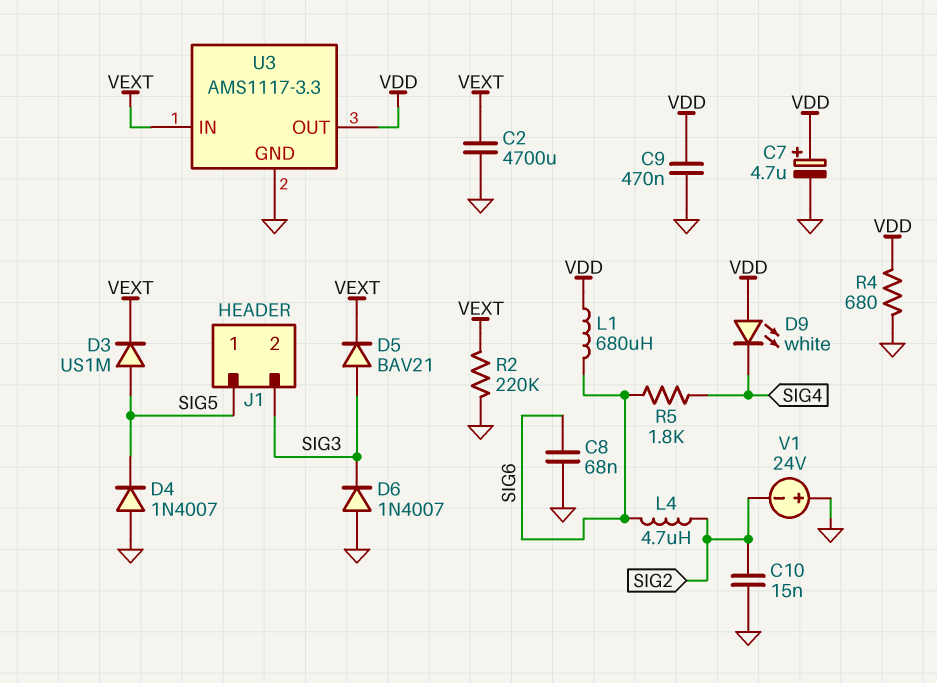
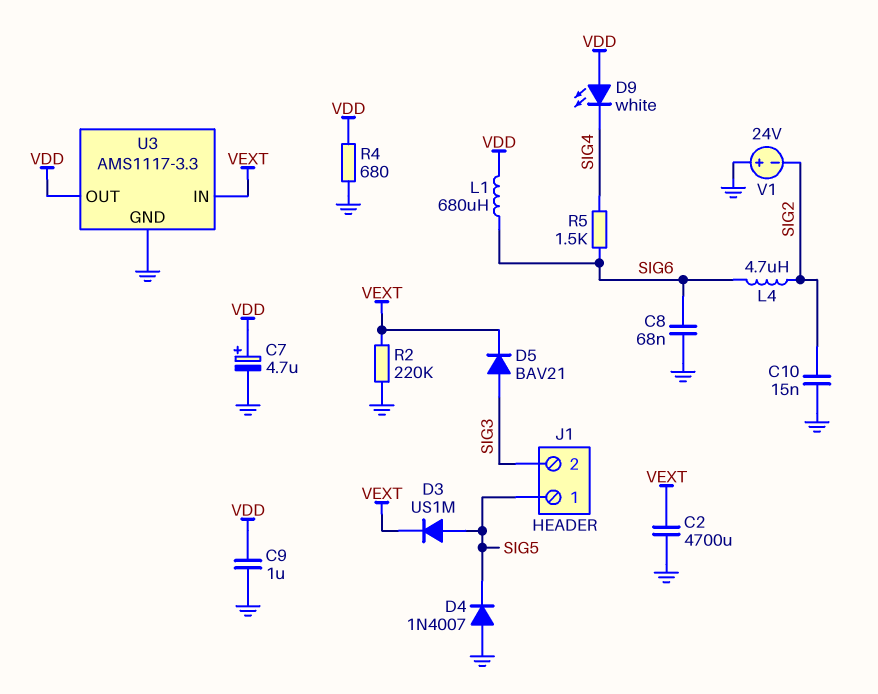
C9: 470nF (GND, VDD) -> 1uF (GND, VDD)
D6: diode 1N4007 (A GND, K SIG3) -> none
R5: 1.8k (SIG4, SIG6) -> 1.5k (SIG4, SIG6)

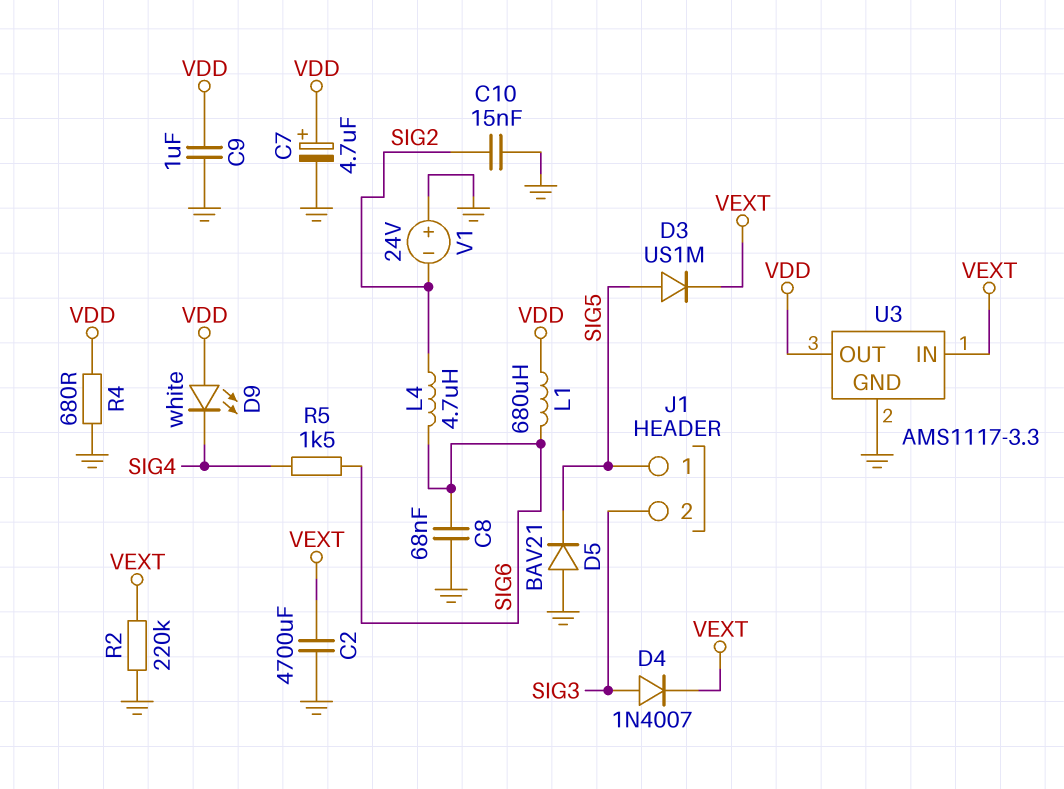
D4: diode 1N4007 (A GND, K SIG5) -> diode 1N4007 (A SIG3, K VEXT)
D5: diode BAV21 (A SIG3, K VEXT) -> diode BAV21 (A GND, K SIG5)

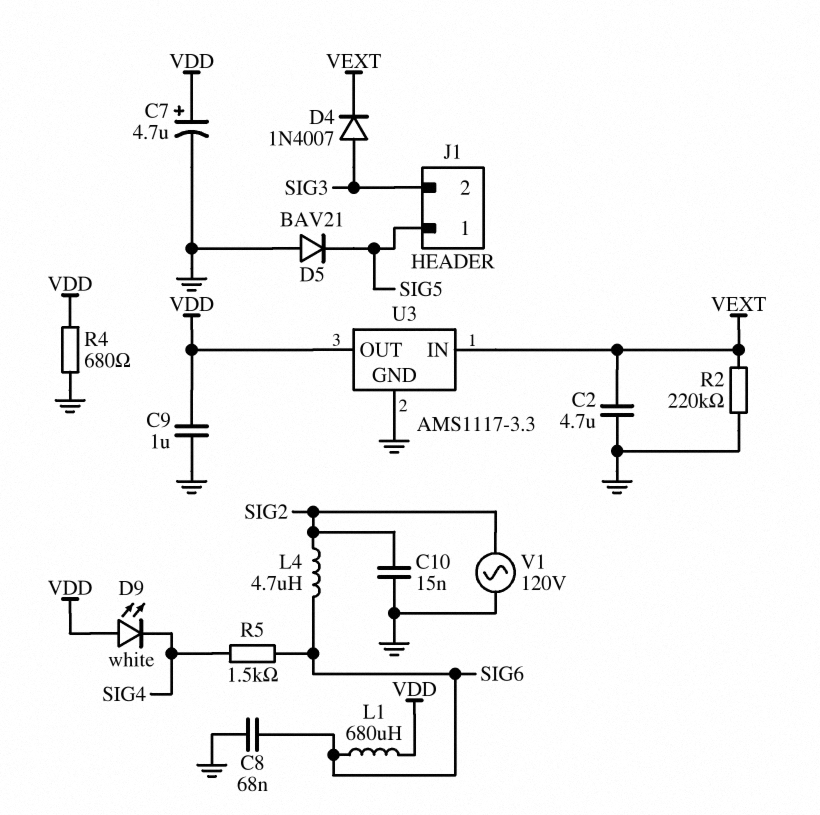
C2: 4700uF (GND, VEXT) -> 4.7uF (GND, VEXT)
D3: diode US1M (A SIG5, K VEXT) -> none
V1: 24V (plus GND, minus SIG2) -> AC 120V (GND, SIG2)

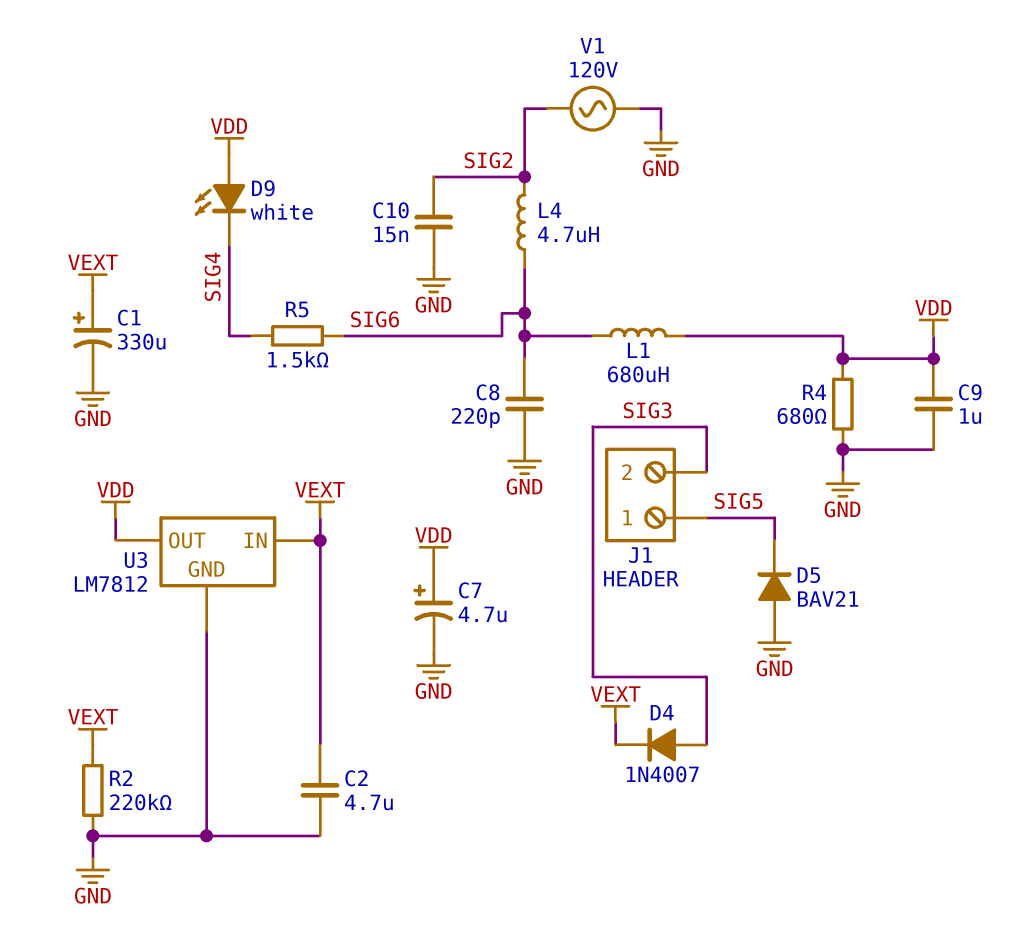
C1: none -> 330uF (plus VEXT, minus GND)
C8: 68nF (GND, SIG6) -> 220pF (GND, SIG6)
U3: AMS1117-3.3 -> LM7812

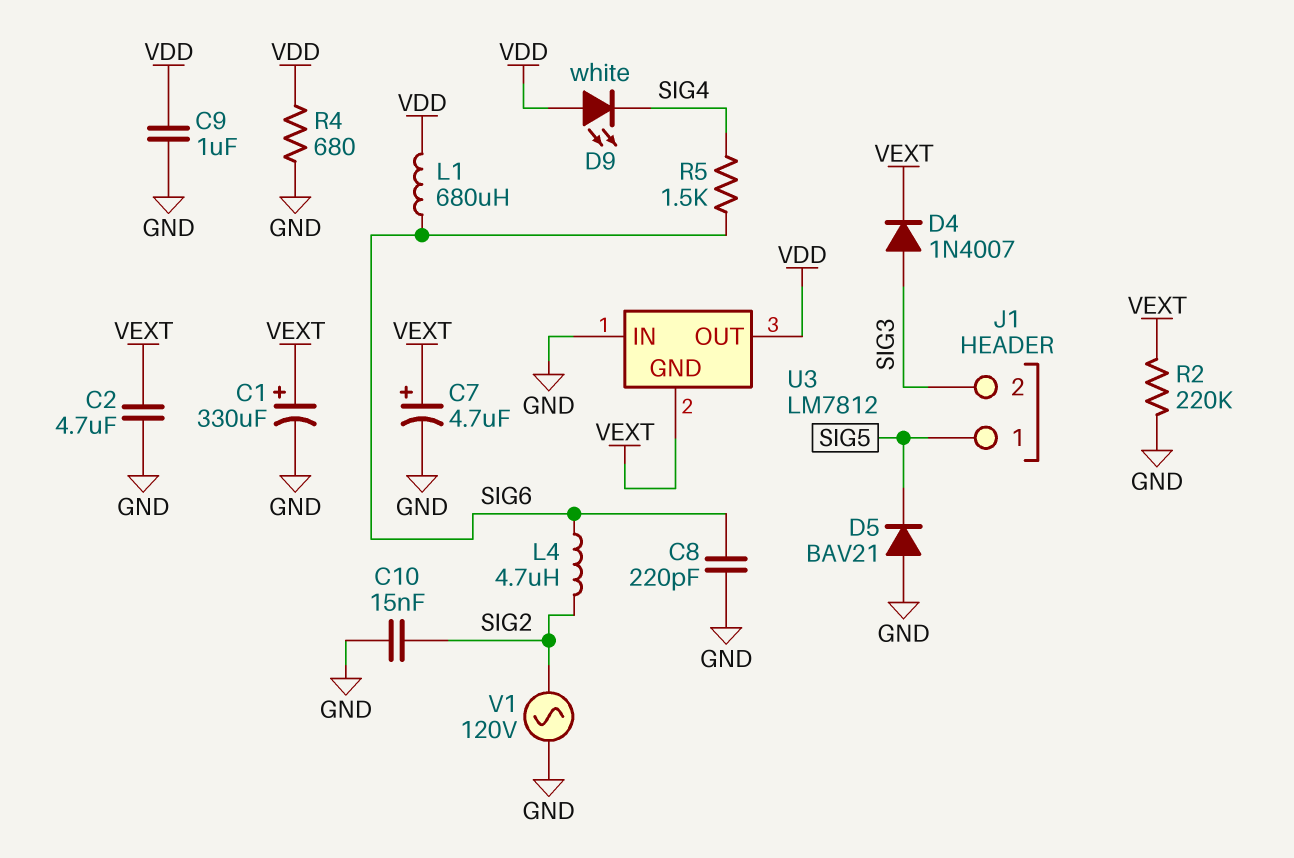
C7: 4.7uF (plus VDD, minus GND) -> 4.7uF (plus VEXT, minus GND)
U3 pin GND: GND -> VEXT
U3 pin IN: VEXT -> GND

